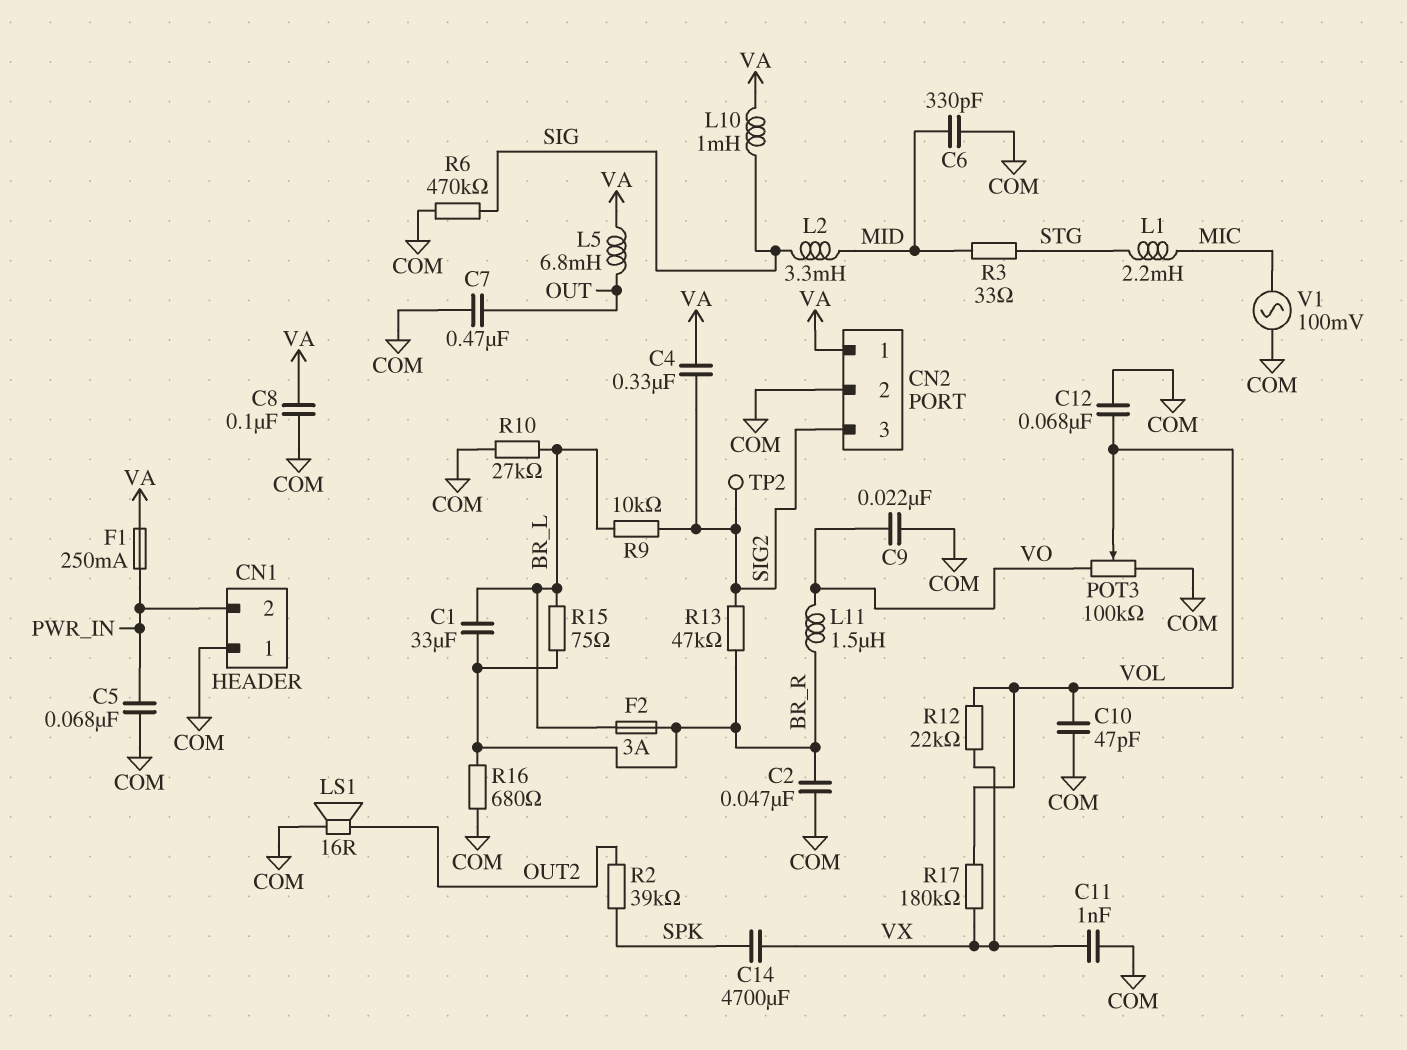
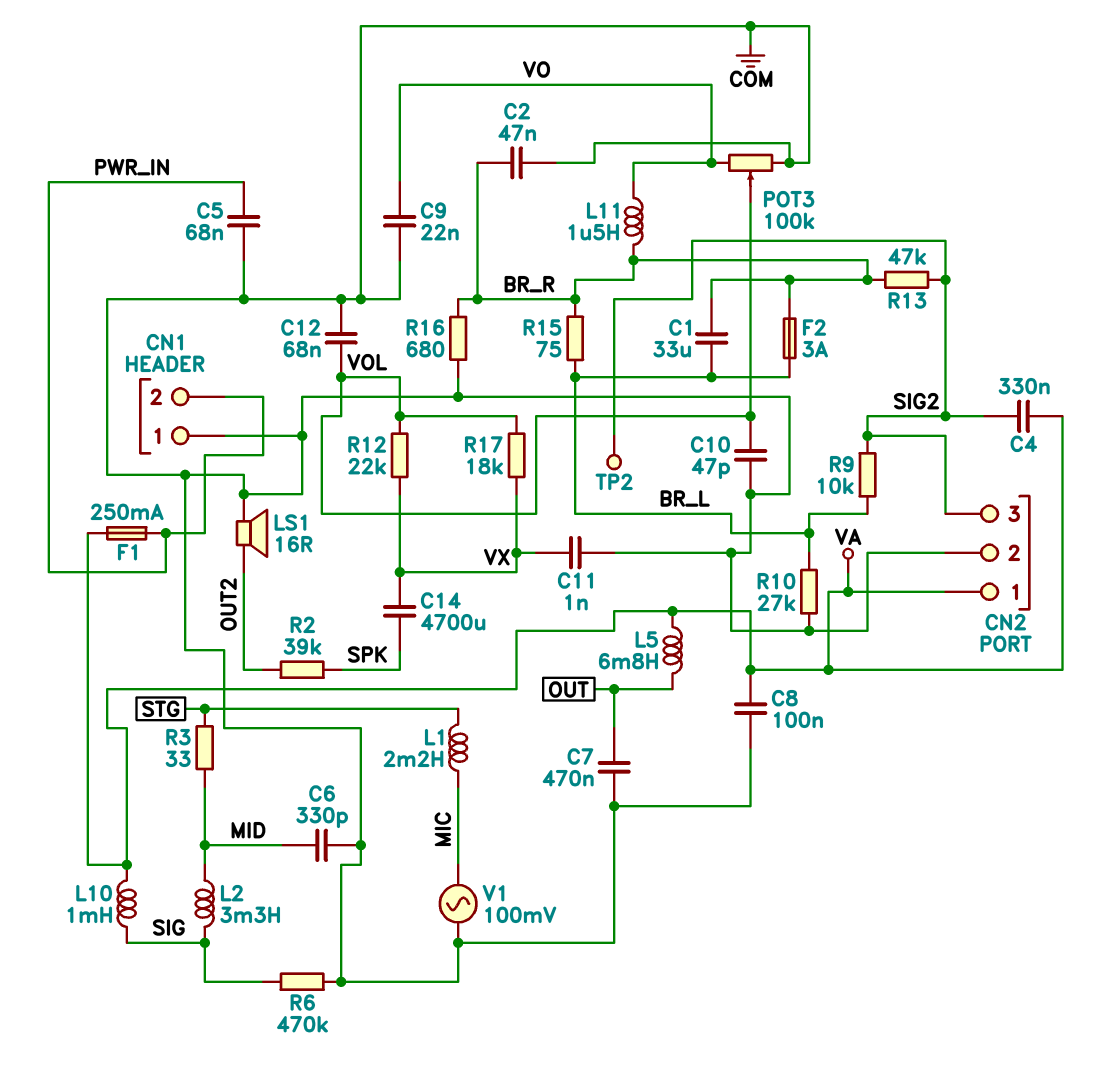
R17: 180k (VOL, VX) -> 18k (VOL, VX)

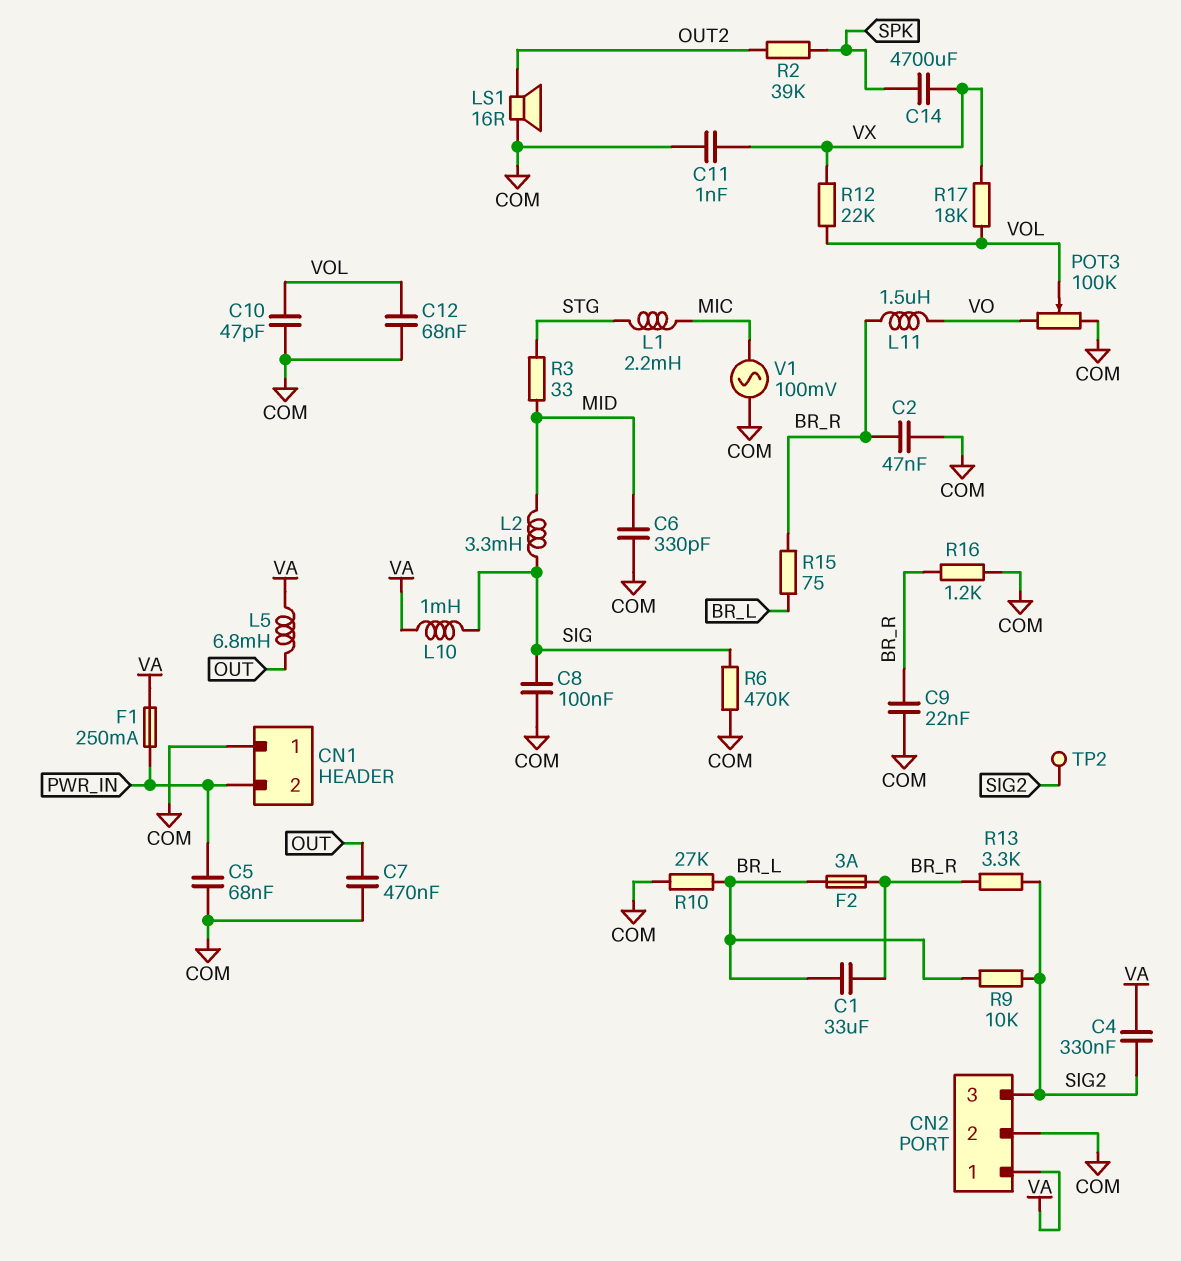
C8: 100nF (COM, VA) -> 100nF (COM, SIG)
C9: 22nF (COM, VO) -> 22nF (BR_R, COM)
R13: 47k (BR_R, SIG2) -> 3.3k (BR_R, SIG2)
R16: 680 (BR_R, COM) -> 1.2k (BR_R, COM)

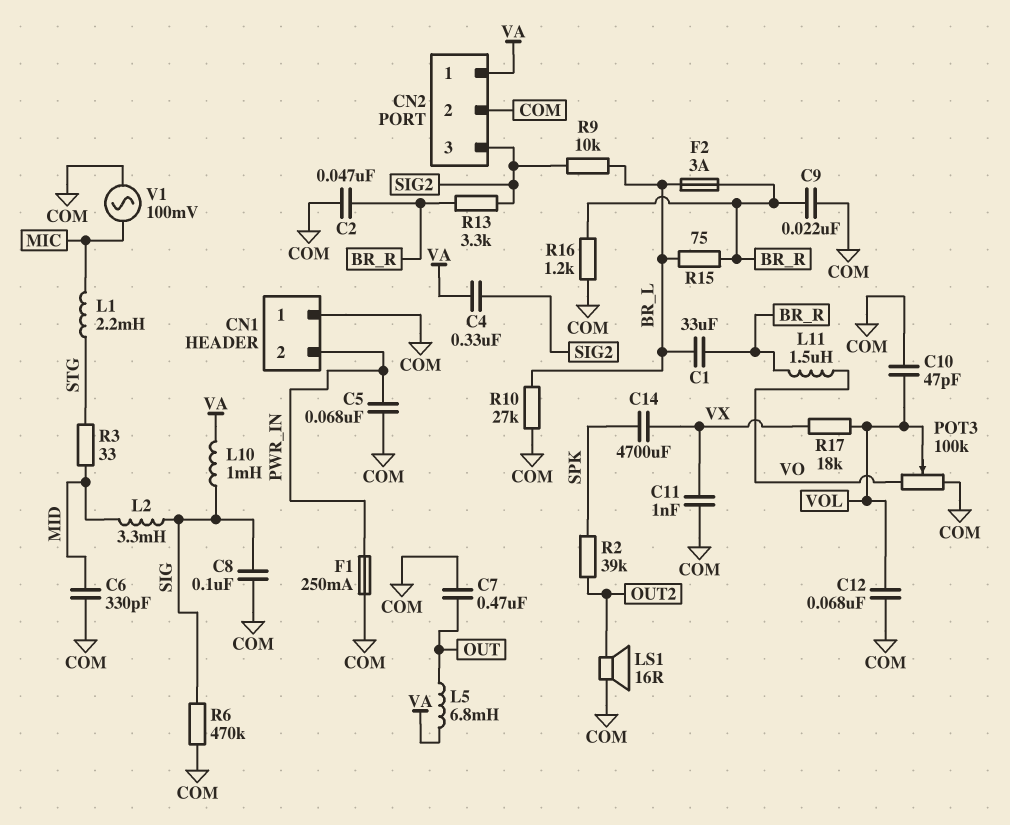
F1: 250mA (PWR_IN, VA) -> 250mA (COM, PWR_IN)
R12: 22k (VOL, VX) -> none
TP2: test point (SIG2) -> none

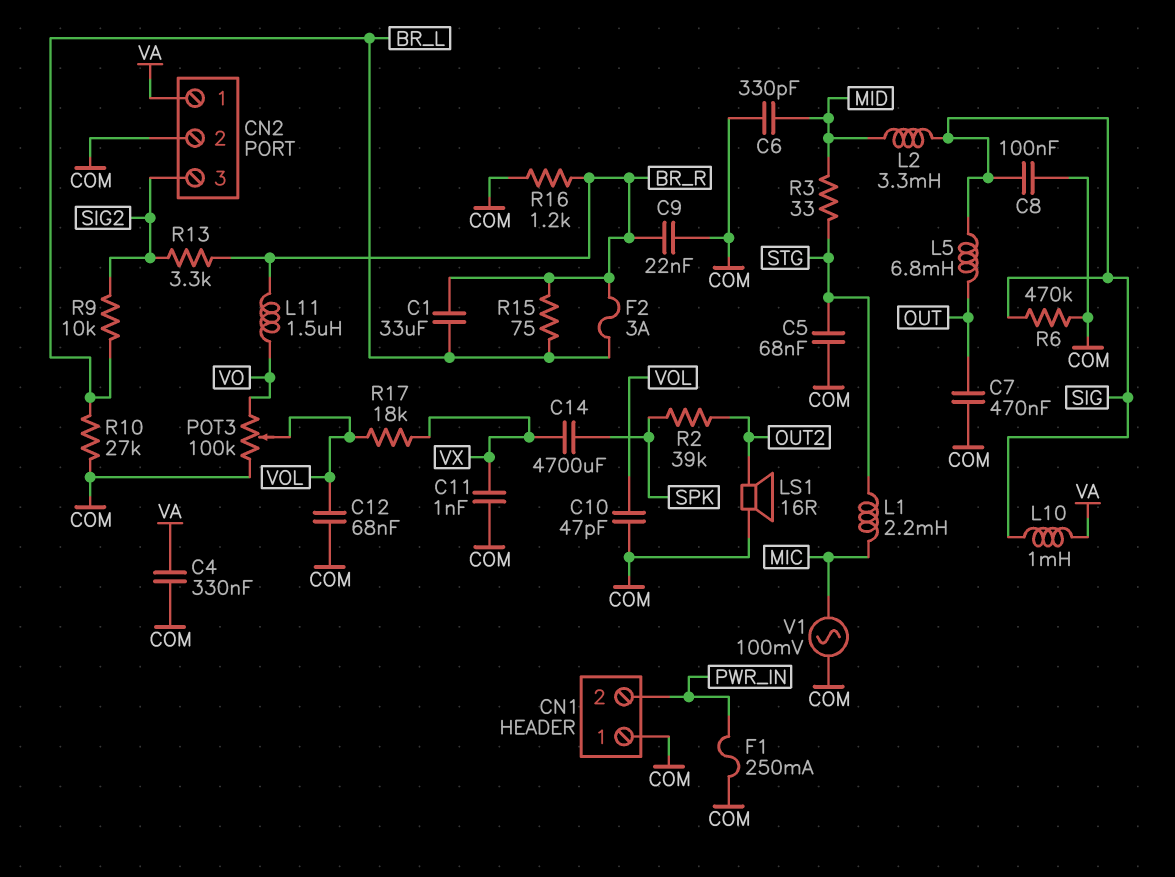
C2: 47nF (BR_R, COM) -> none
C4: 330nF (SIG2, VA) -> 330nF (COM, VA)
C5: 68nF (COM, PWR_IN) -> 68nF (COM, STG)
L5: 6.8mH (OUT, VA) -> 6.8mH (OUT, SIG)

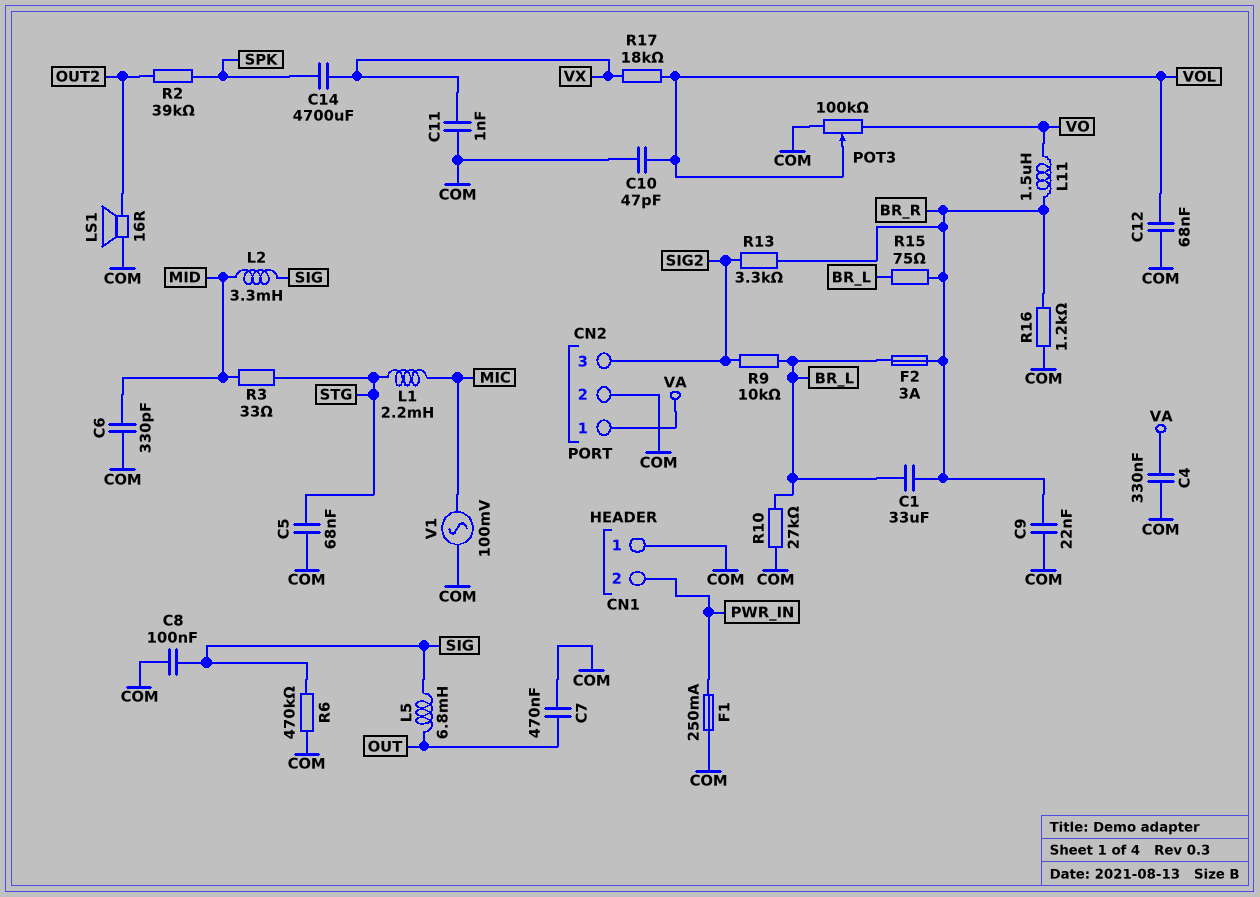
L10: 1mH (SIG, VA) -> none

